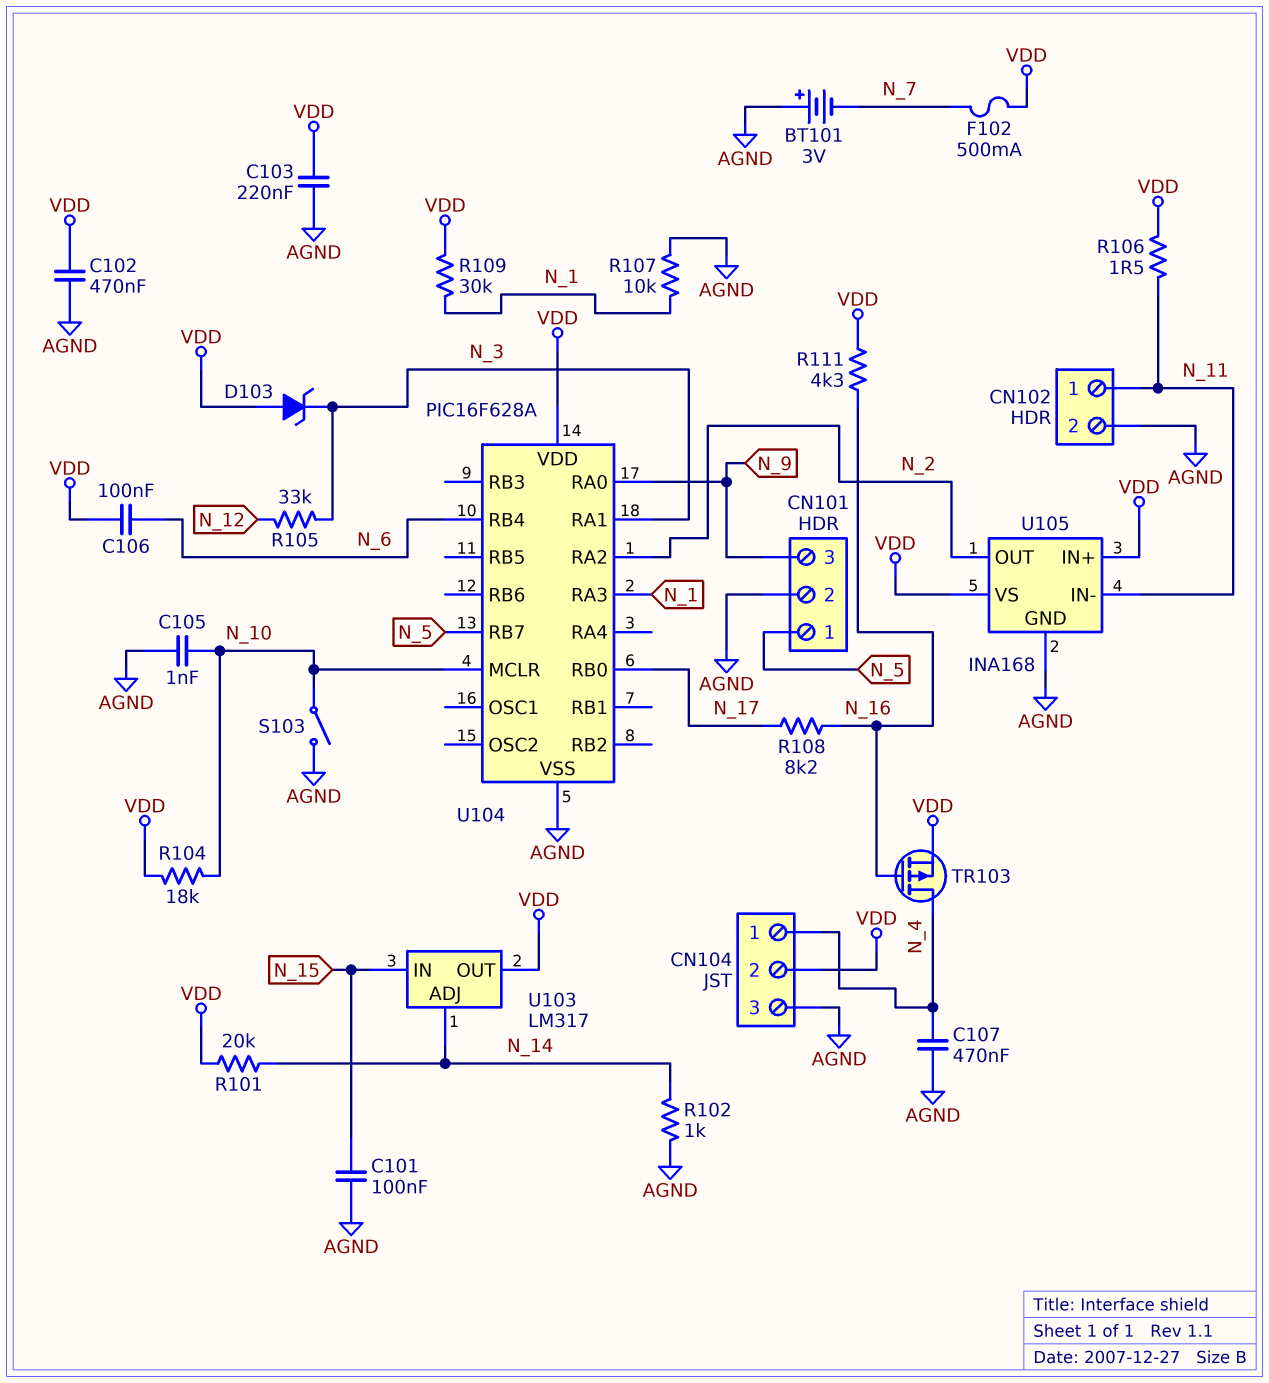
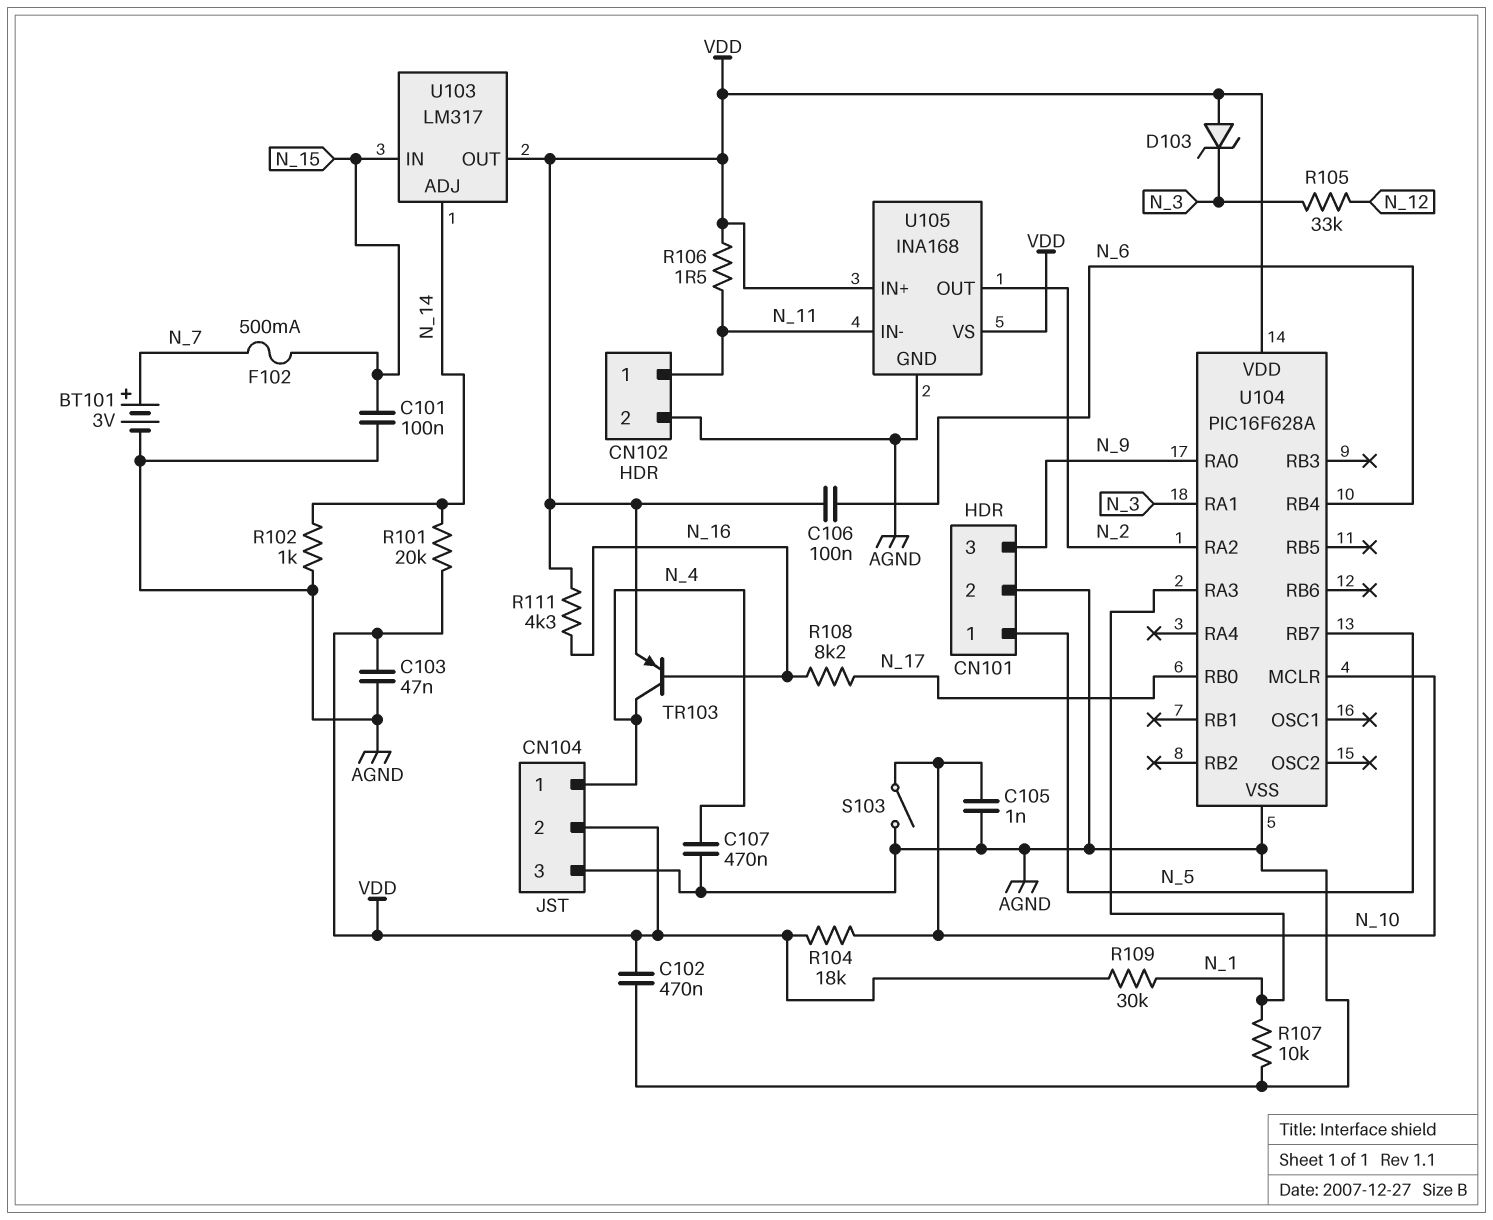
BT101: 3V (plus AGND, minus N_7) -> 3V (plus N_7, minus AGND)
C103: 220nF (AGND, VDD) -> 47nF (AGND, VDD)
F102: 500mA (N_7, VDD) -> 500mA (N_7, N_15)
TR103: PMOS (G N_16, D N_4, S VDD) -> PNP (B N_16, C N_4, E VDD)

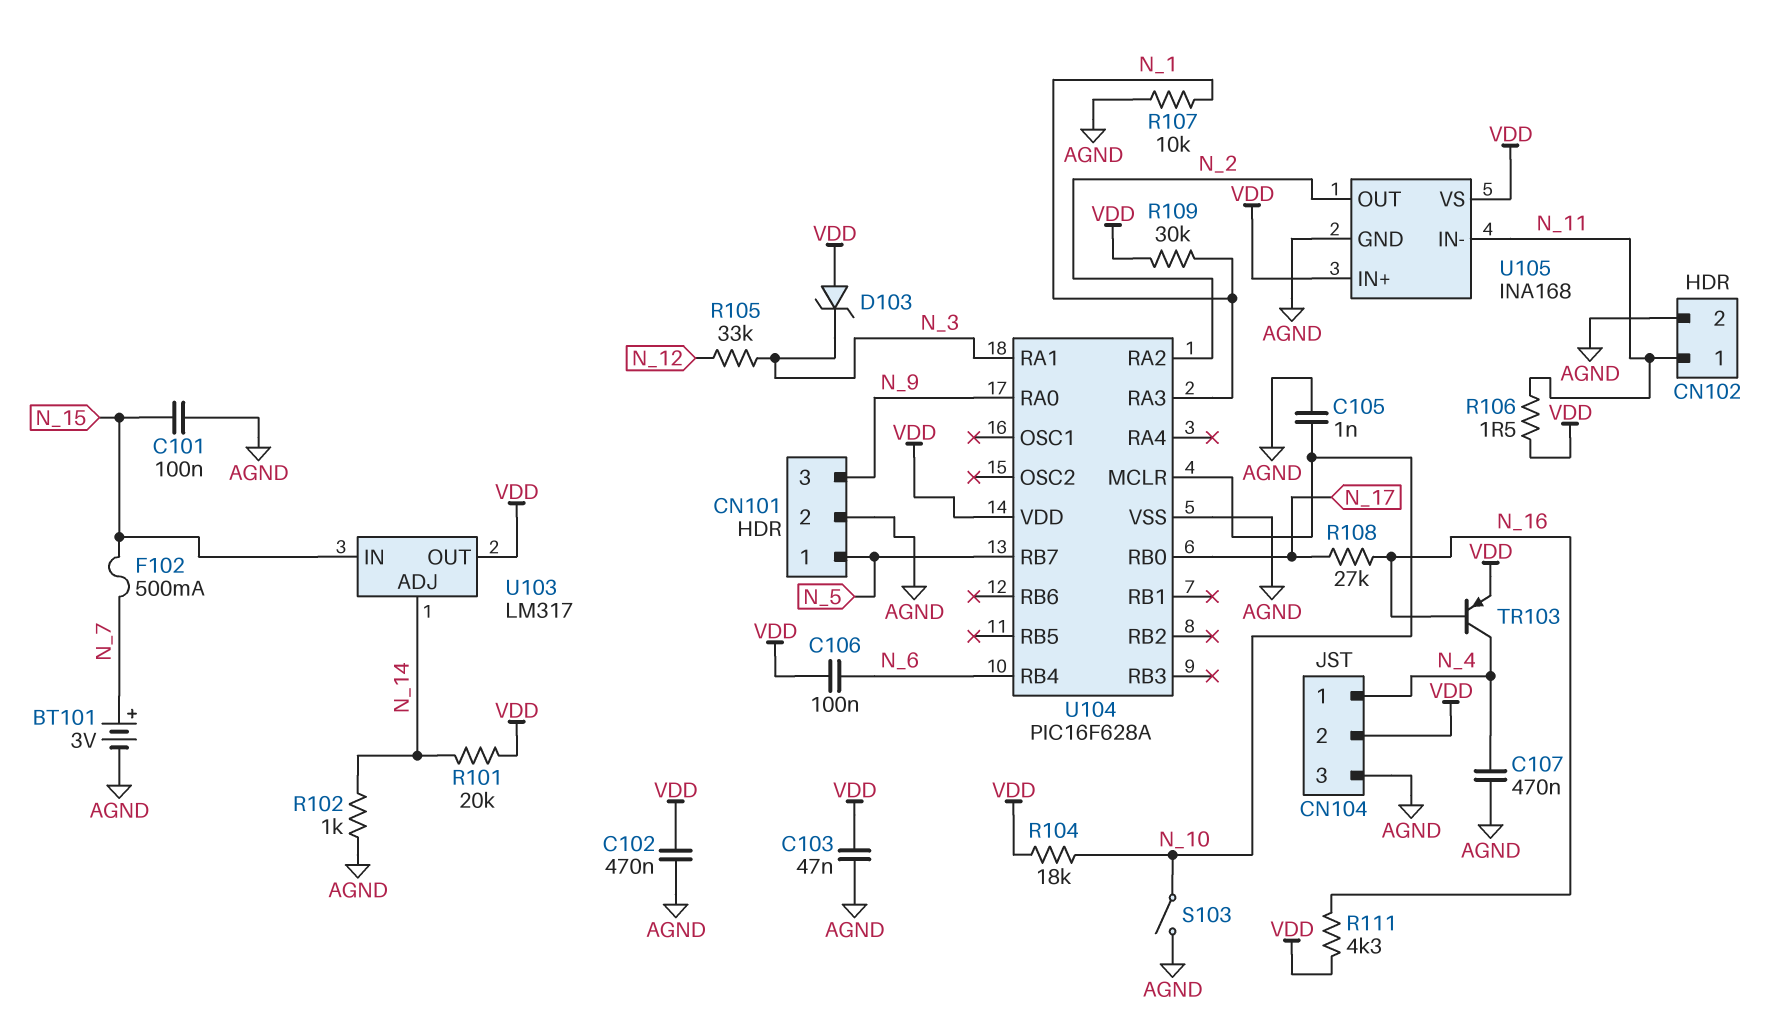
R108: 8.2k (N_16, N_17) -> 27k (N_16, N_17)

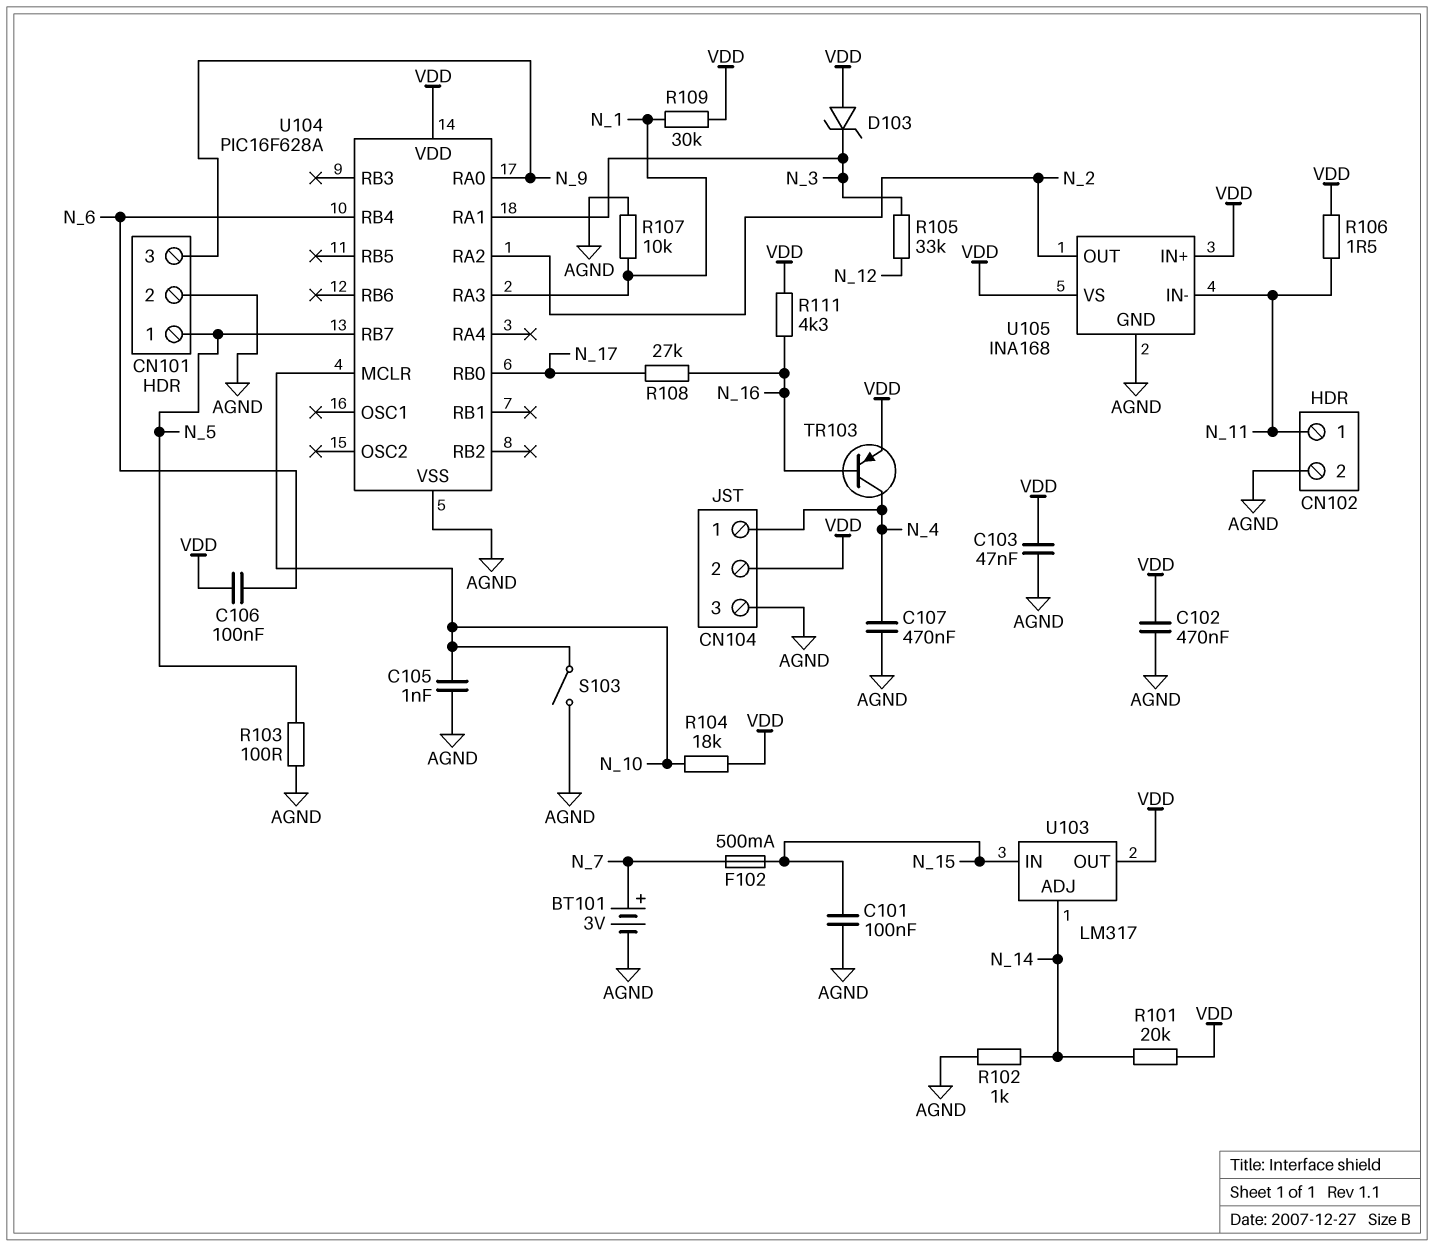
R103: none -> 100 (AGND, N_5)

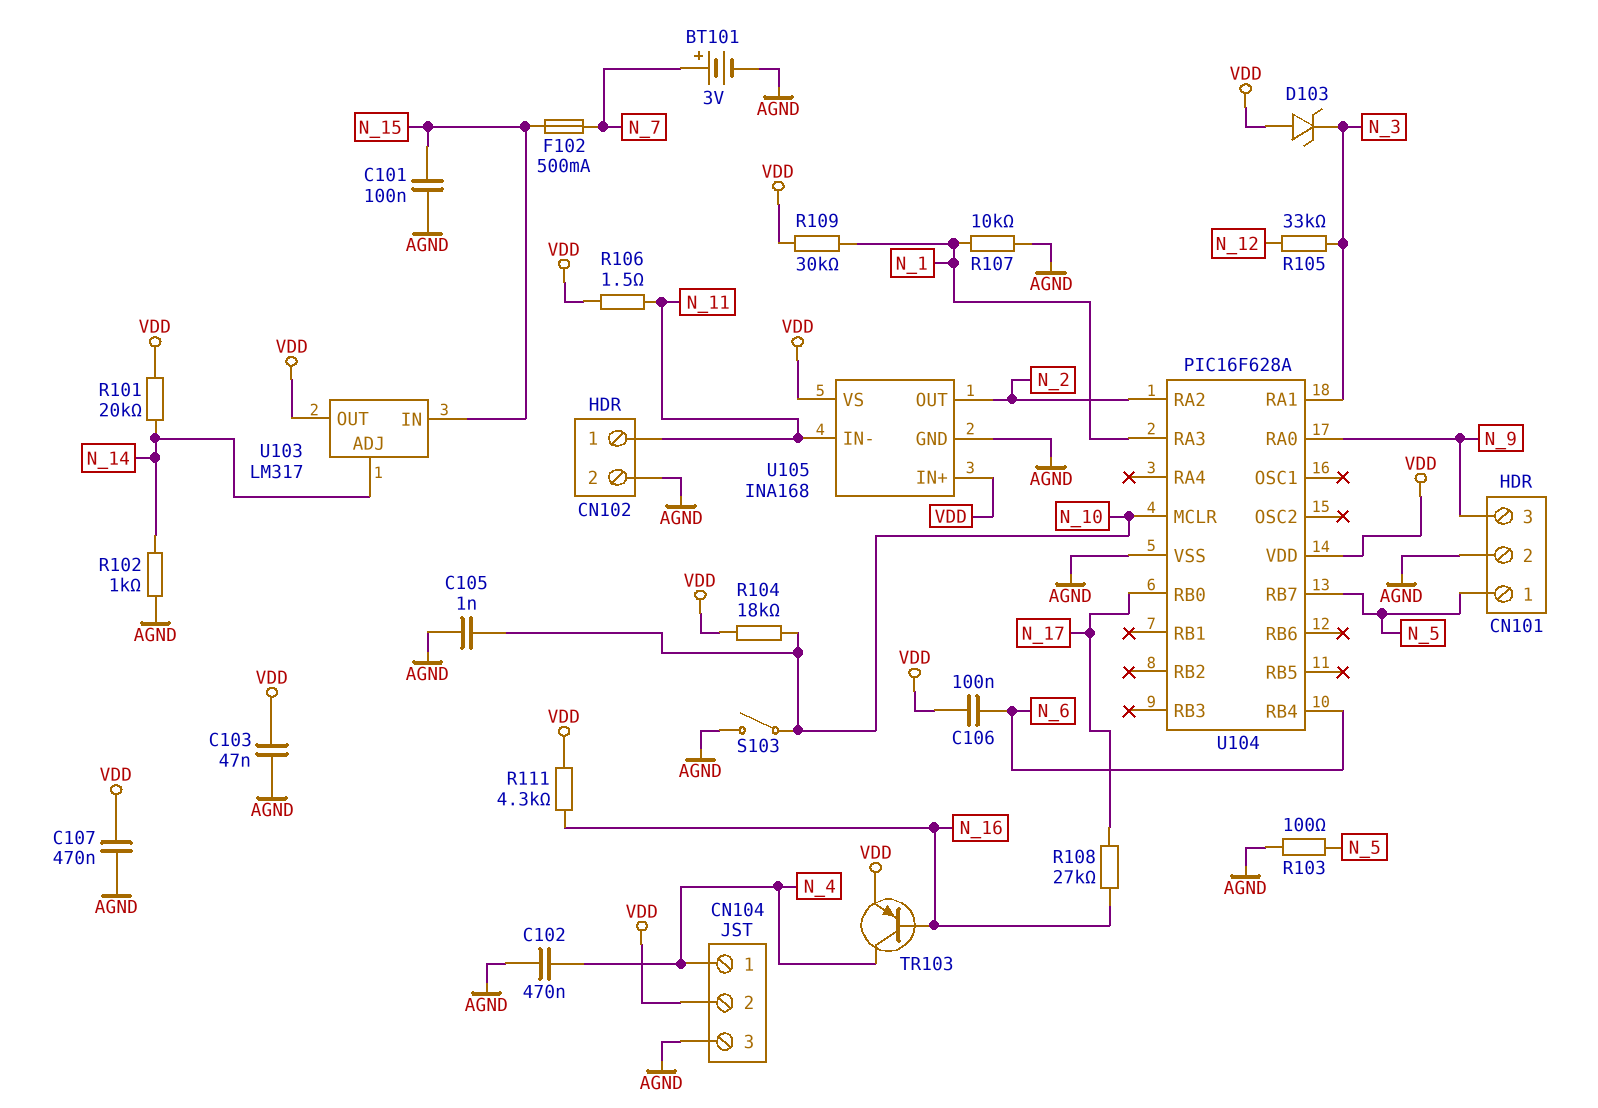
C102: 470nF (AGND, VDD) -> 470nF (AGND, N_4)
C107: 470nF (AGND, N_4) -> 470nF (AGND, VDD)

